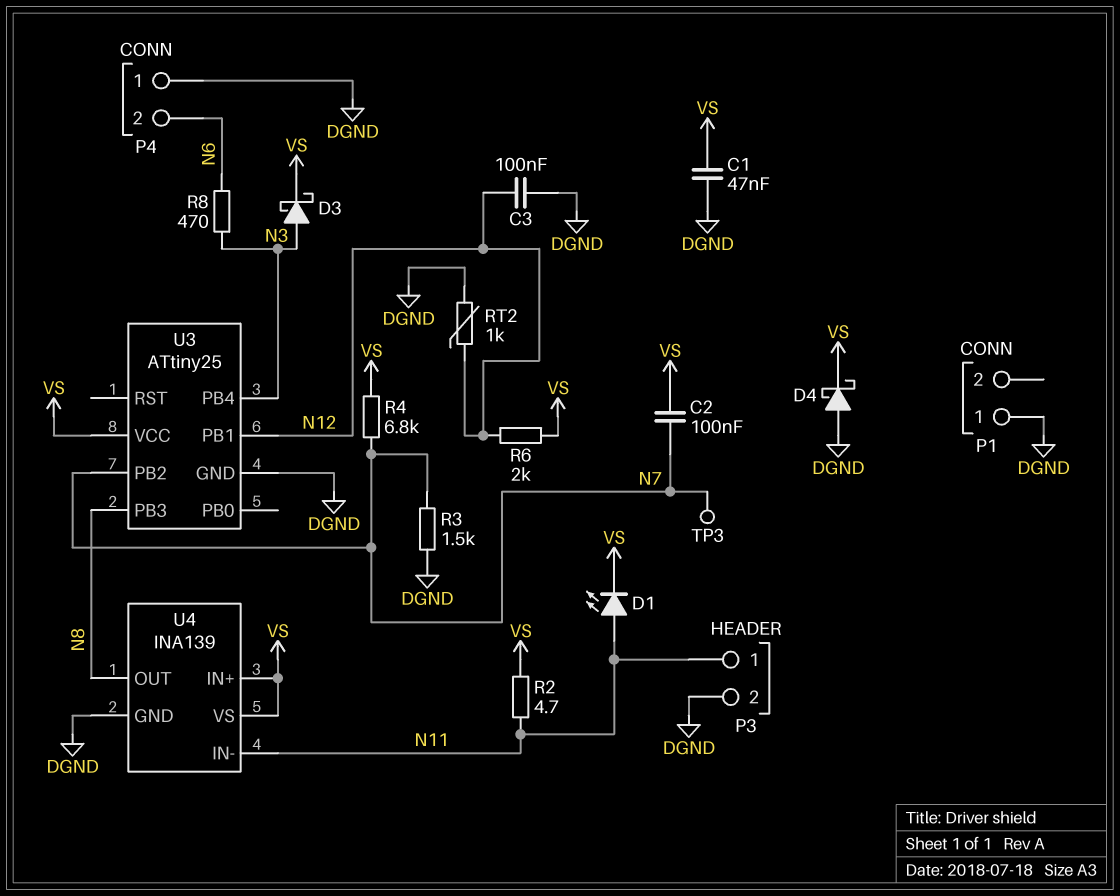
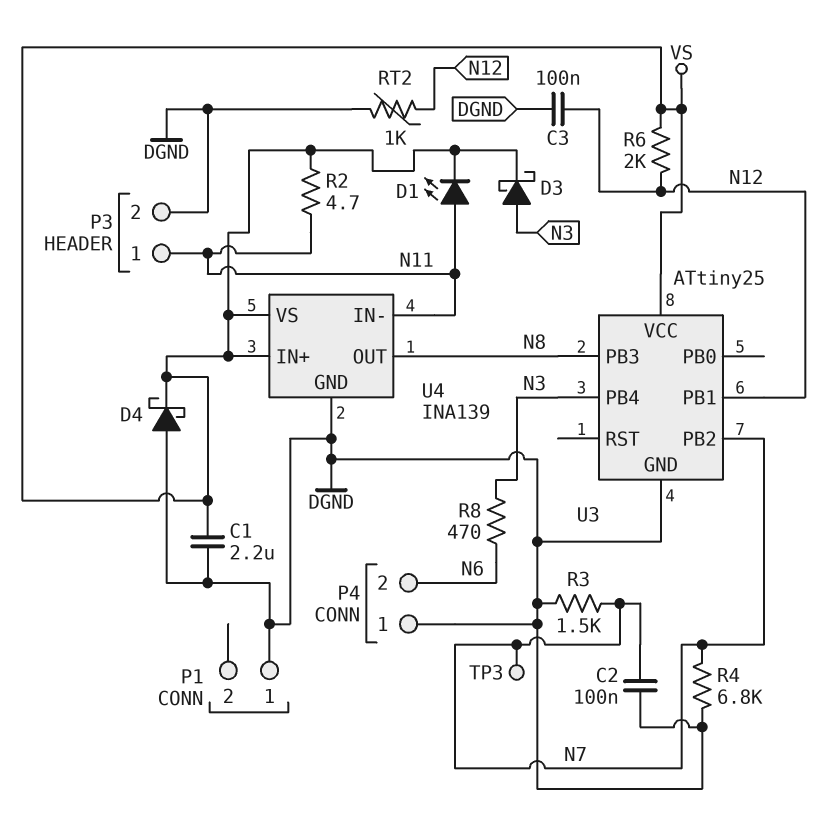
C1: 47nF (DGND, VS) -> 2.2uF (DGND, VS)
C2: 100nF (N7, VS) -> 100nF (DGND, N7)
R4: 6.8k (N7, VS) -> 6.8k (DGND, N7)

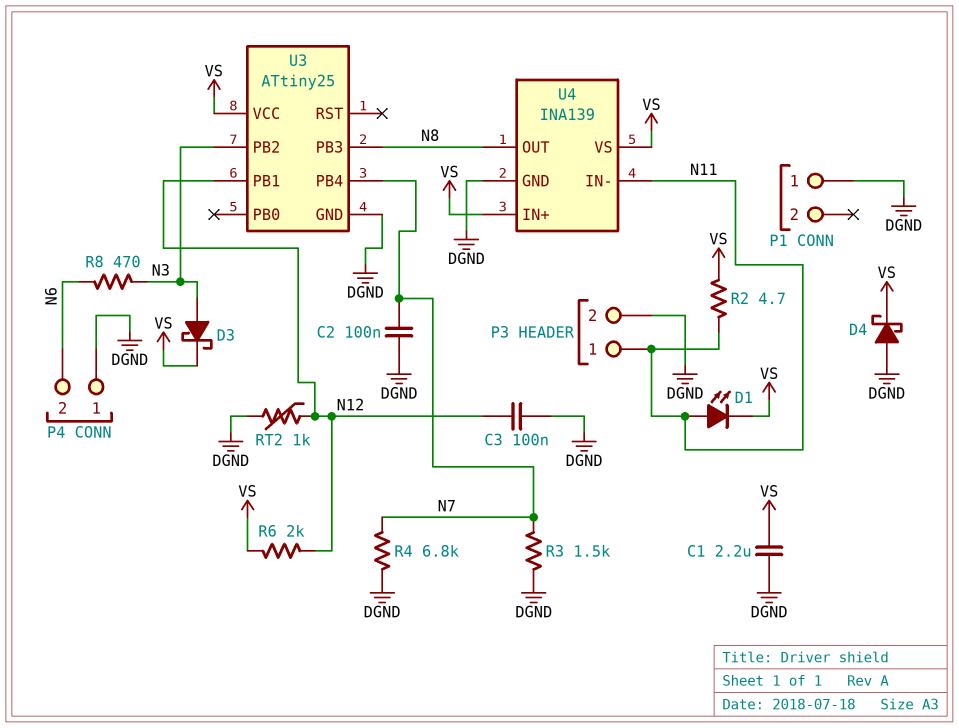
TP3: test point (N7) -> none
U3 pin PB2: N7 -> N3
U3 pin PB4: N3 -> N7

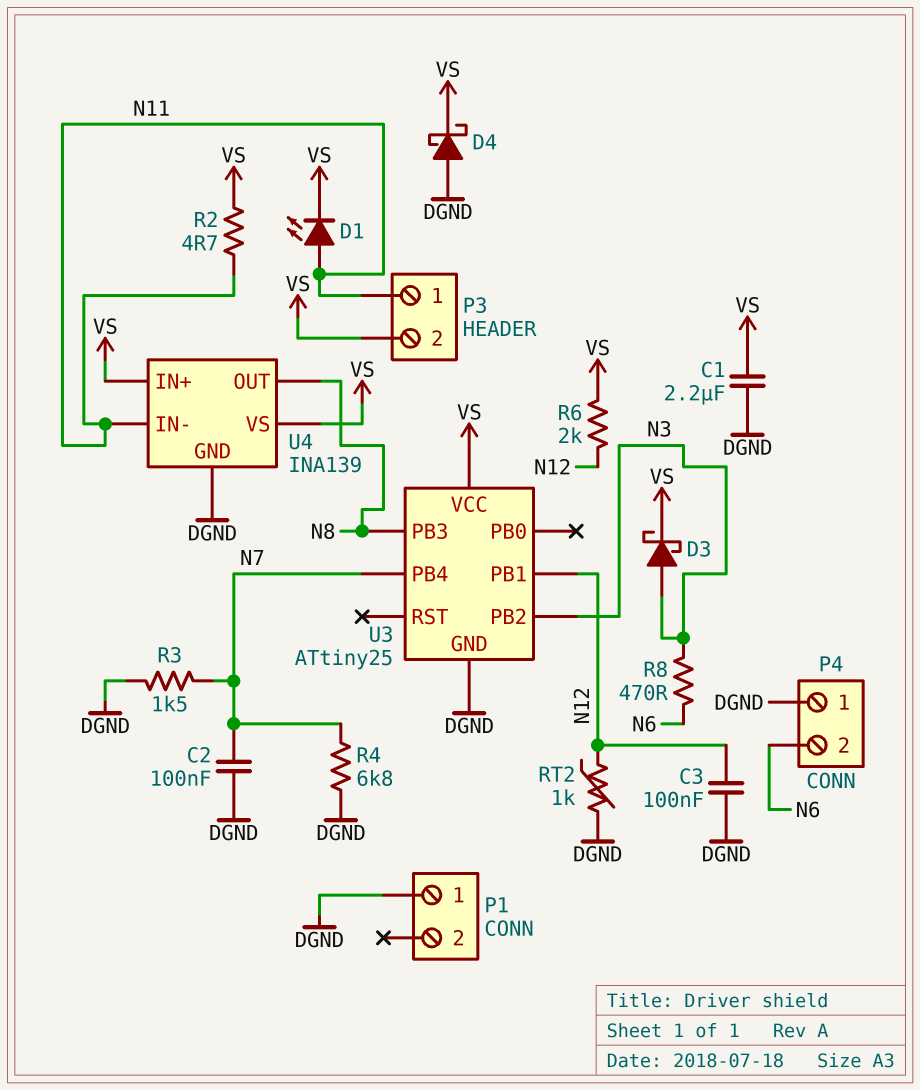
P3 pin 2: DGND -> VS

